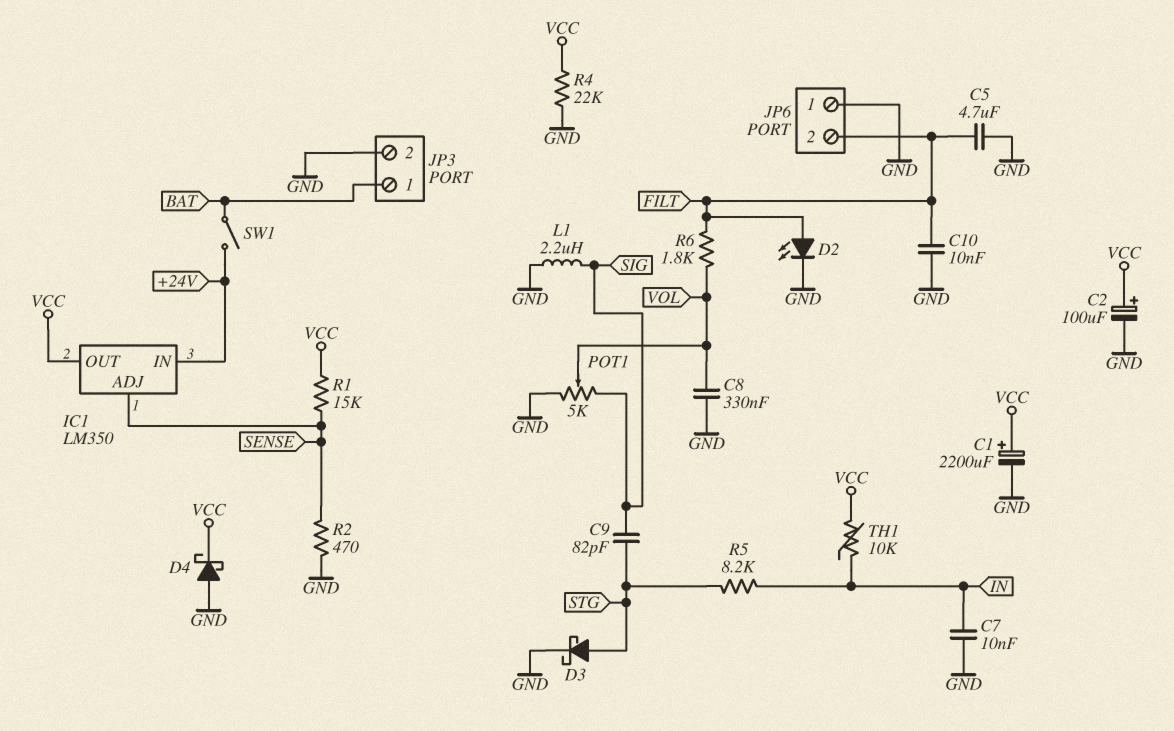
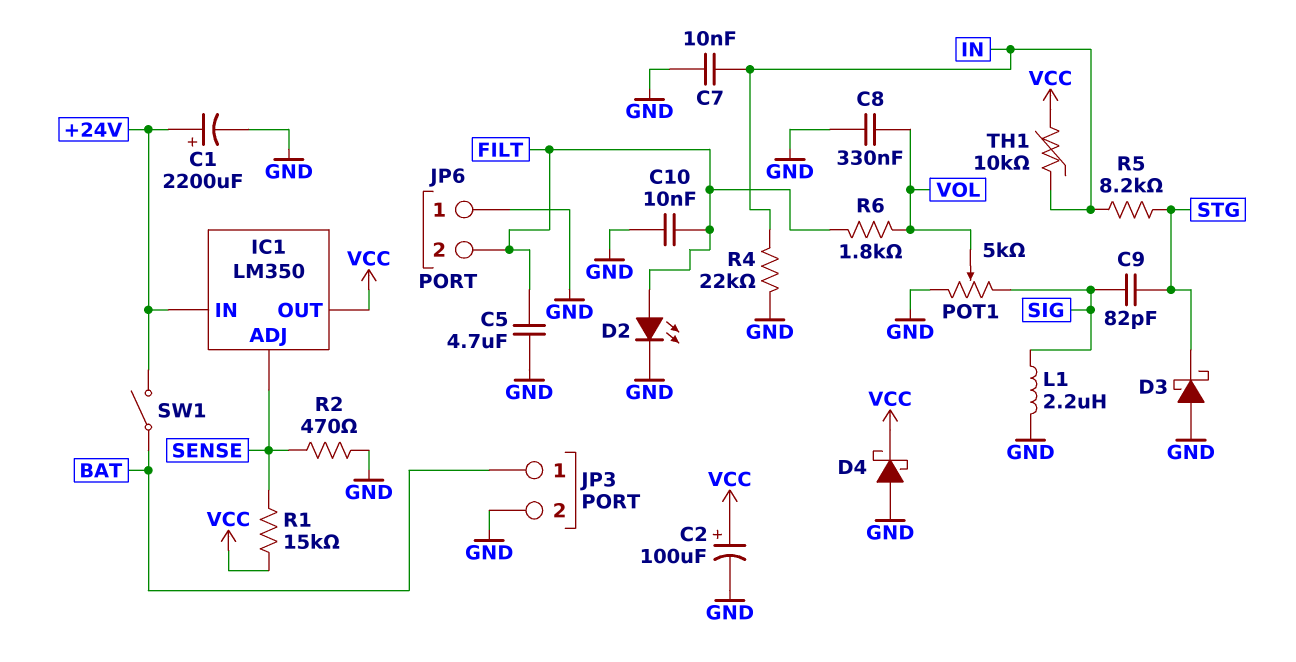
C1: 2200uF (plus VCC, minus GND) -> 2200uF (plus +24V, minus GND)
D3: schottky (A STG, K GND) -> schottky (A GND, K STG)
R4: 22k (GND, VCC) -> 22k (GND, IN)

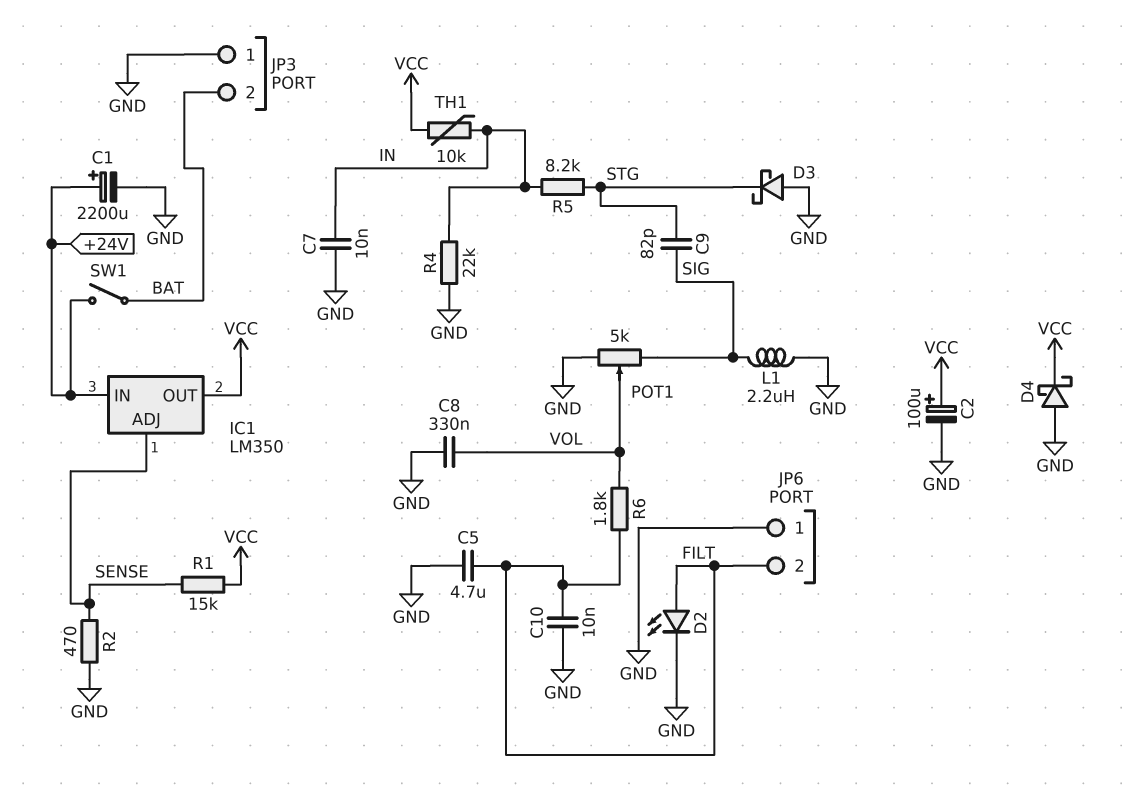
JP3 pin 1: BAT -> GND
JP3 pin 2: GND -> BAT

